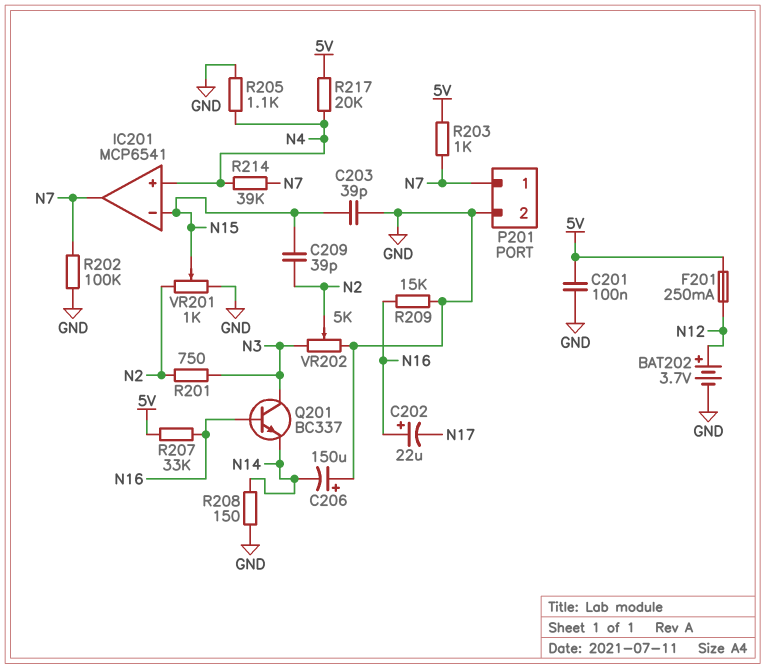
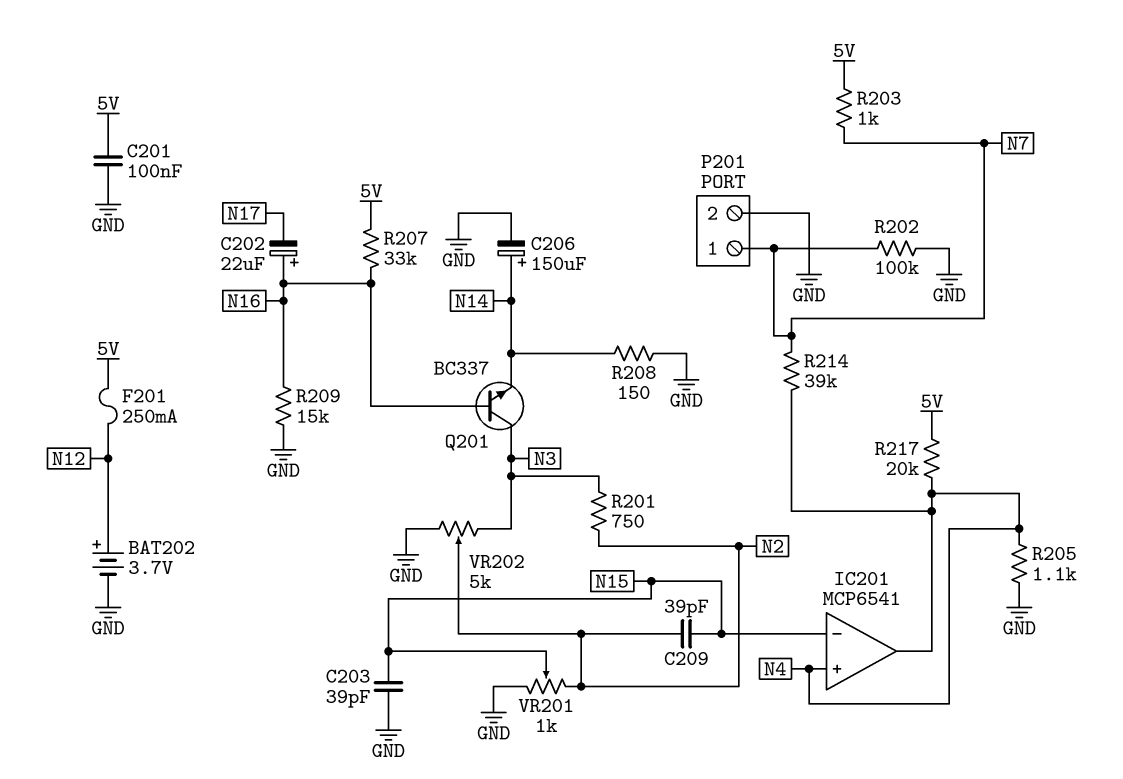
C206: 150uF (plus GND, minus N14) -> 150uF (plus N14, minus GND)
IC201 pin out: N7 -> N4

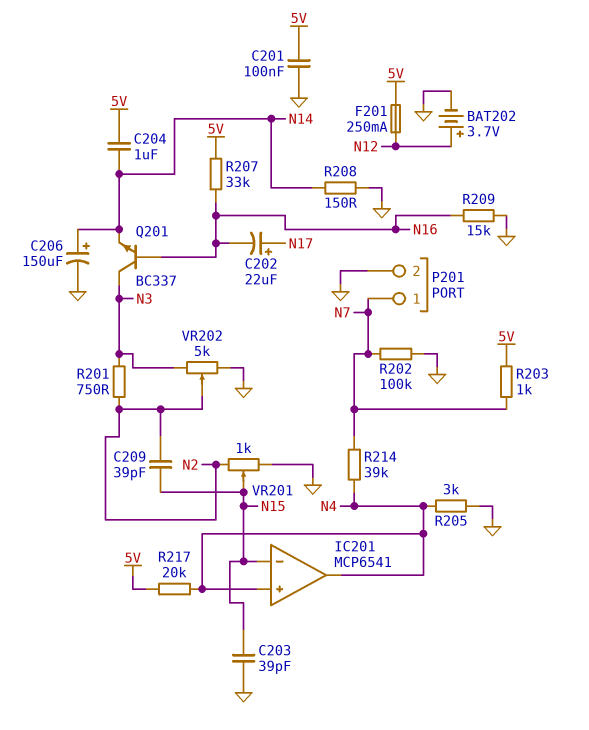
C202: 22uF (plus N16, minus N17) -> 22uF (plus N17, minus N16)
C204: none -> 1uF (5V, N14)
R205: 1.1k (GND, N4) -> 3k (GND, N4)

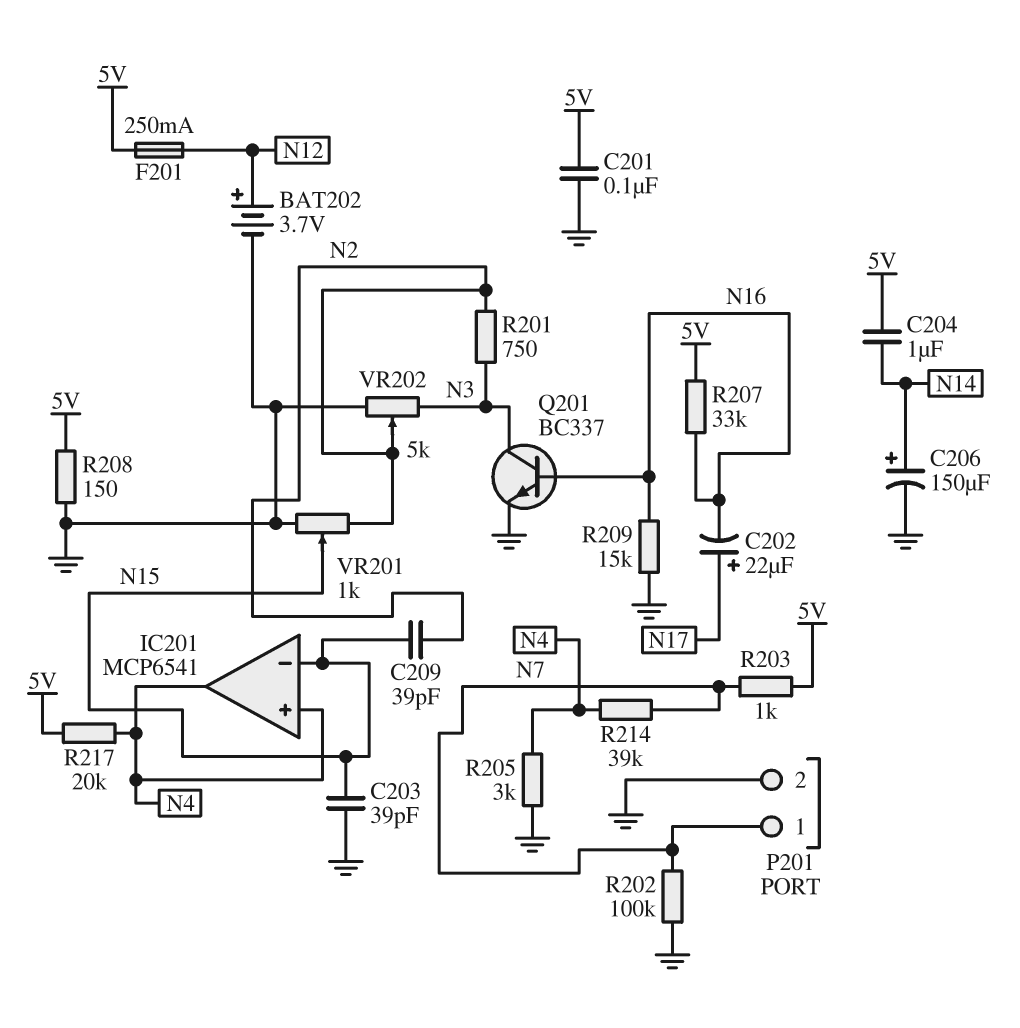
Q201: NPN BC337 (B N16, C N3, E N14) -> NPN BC337 (B N16, C N3, E GND)
R208: 150 (GND, N14) -> 150 (5V, GND)

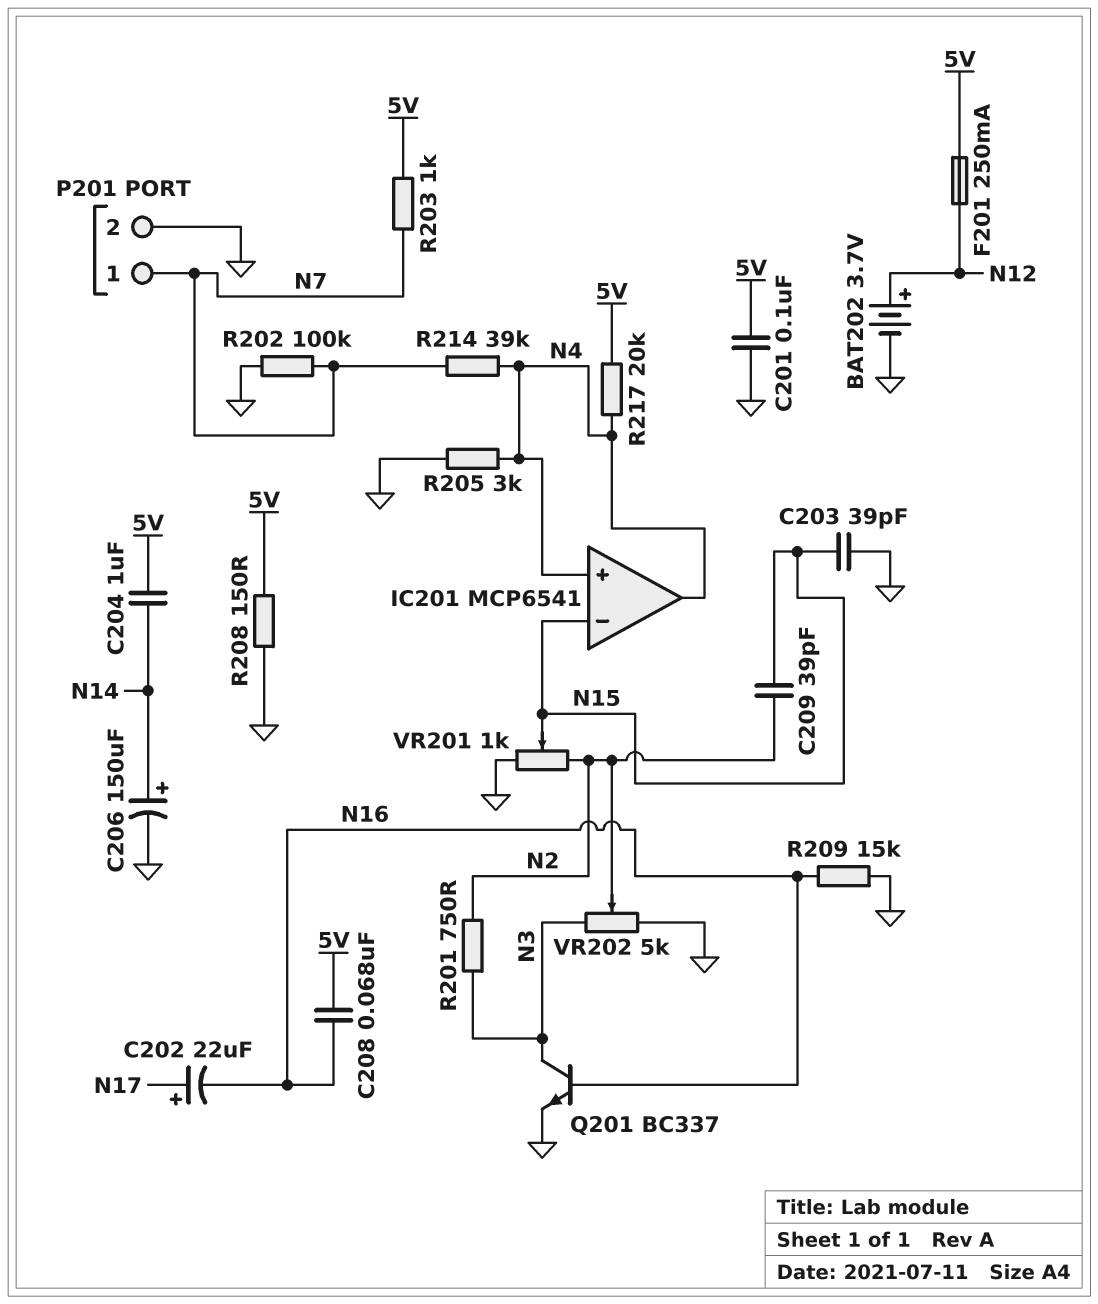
C208: none -> 68nF (5V, N16)
R207: 33k (5V, N16) -> none

